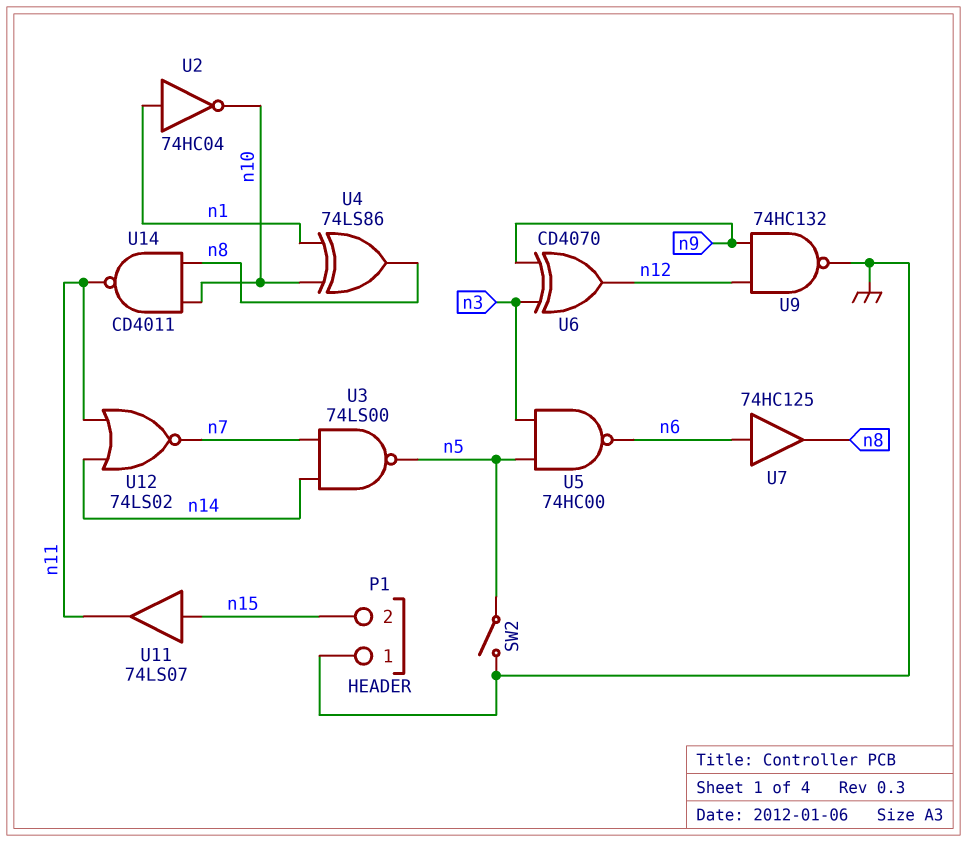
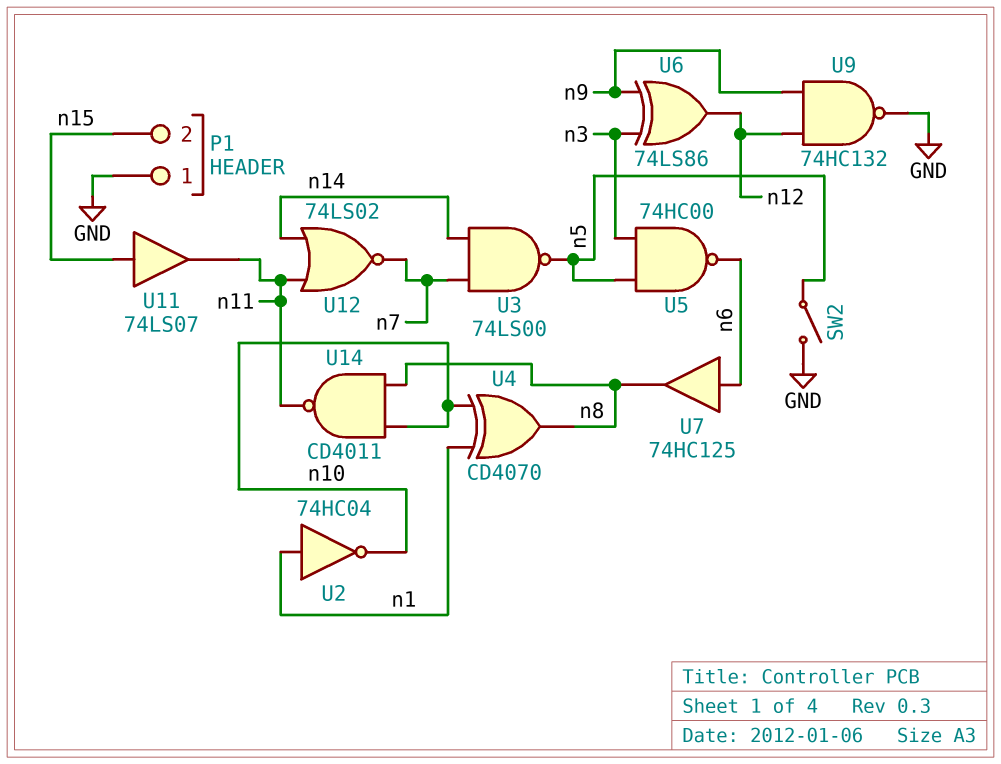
U4: XOR 74LS86 (in n1, in n10, out n8) -> XOR CD4070 (in n1, in n10, out n8)
U6: XOR CD4070 (in n3, in n9, out n12) -> XOR 74LS86 (in n3, in n9, out n12)

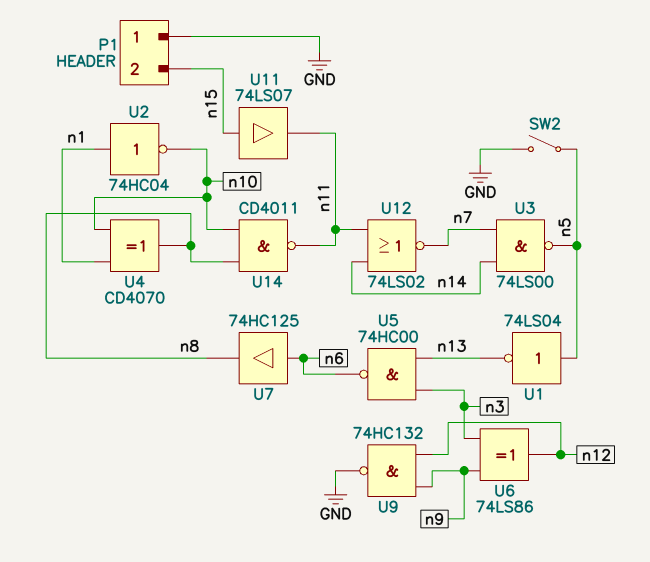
U1: none -> NOT 74LS04 (in n5, out n13)
U5: NAND 74HC00 (in n3, in n5, out n6) -> NAND 74HC00 (in n3, in n13, out n6)

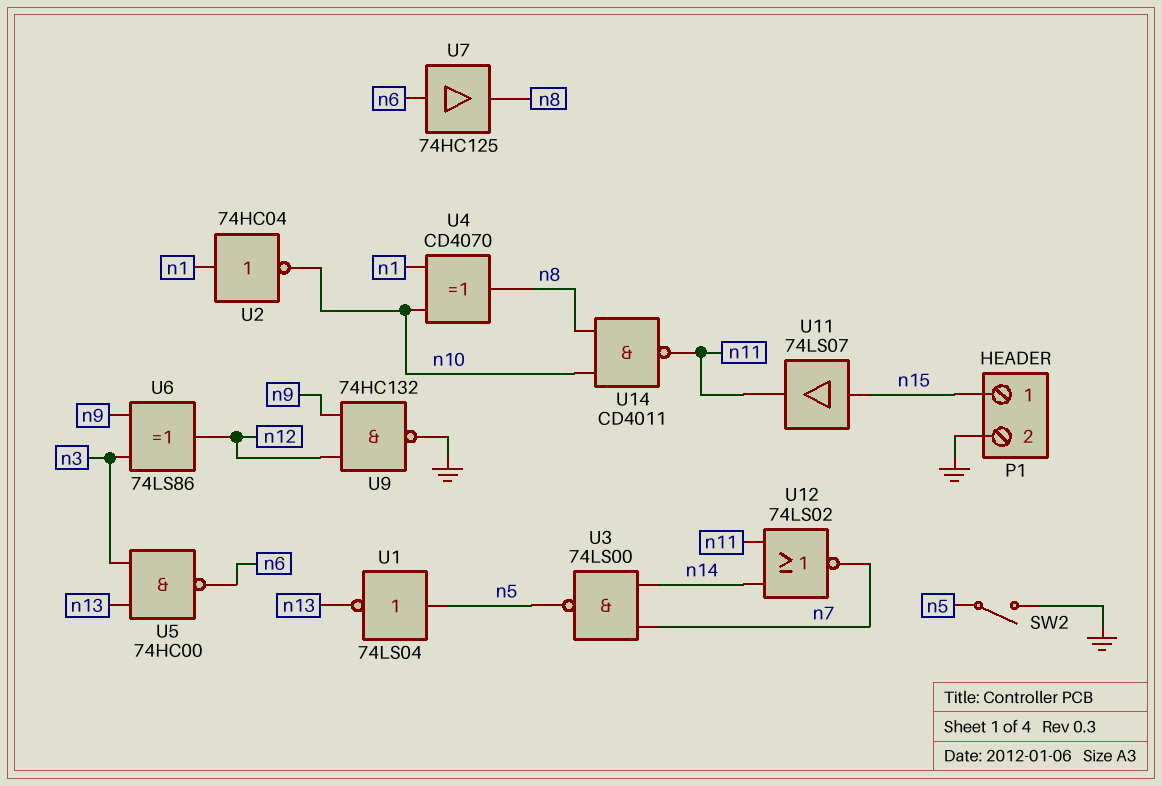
P1 pin 1: GND -> n15
P1 pin 2: n15 -> GND

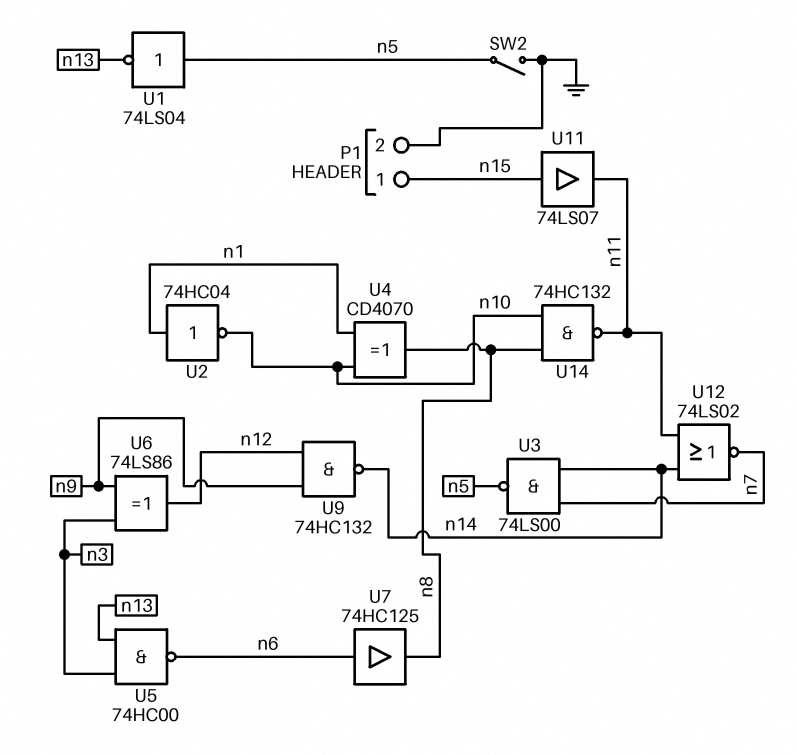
U9: NAND 74HC132 (in n9, in n12, out GND) -> NAND 74HC132 (in n9, in n12, out n14)
U14: NAND CD4011 (in n8, in n10, out n11) -> NAND 74HC132 (in n8, in n10, out n11)

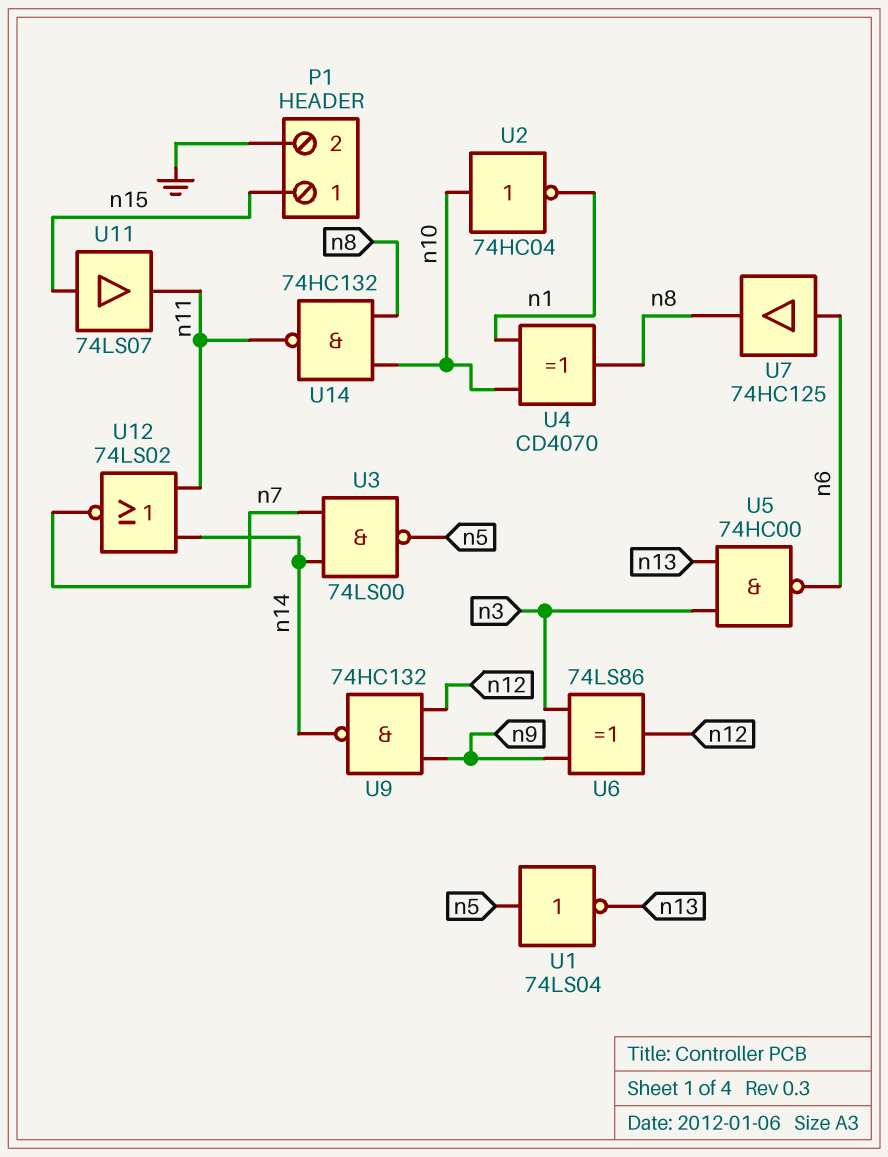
SW2: switch (GND, n5) -> none
U2: NOT 74HC04 (in n1, out n10) -> NOT 74HC04 (in n10, out n1)

